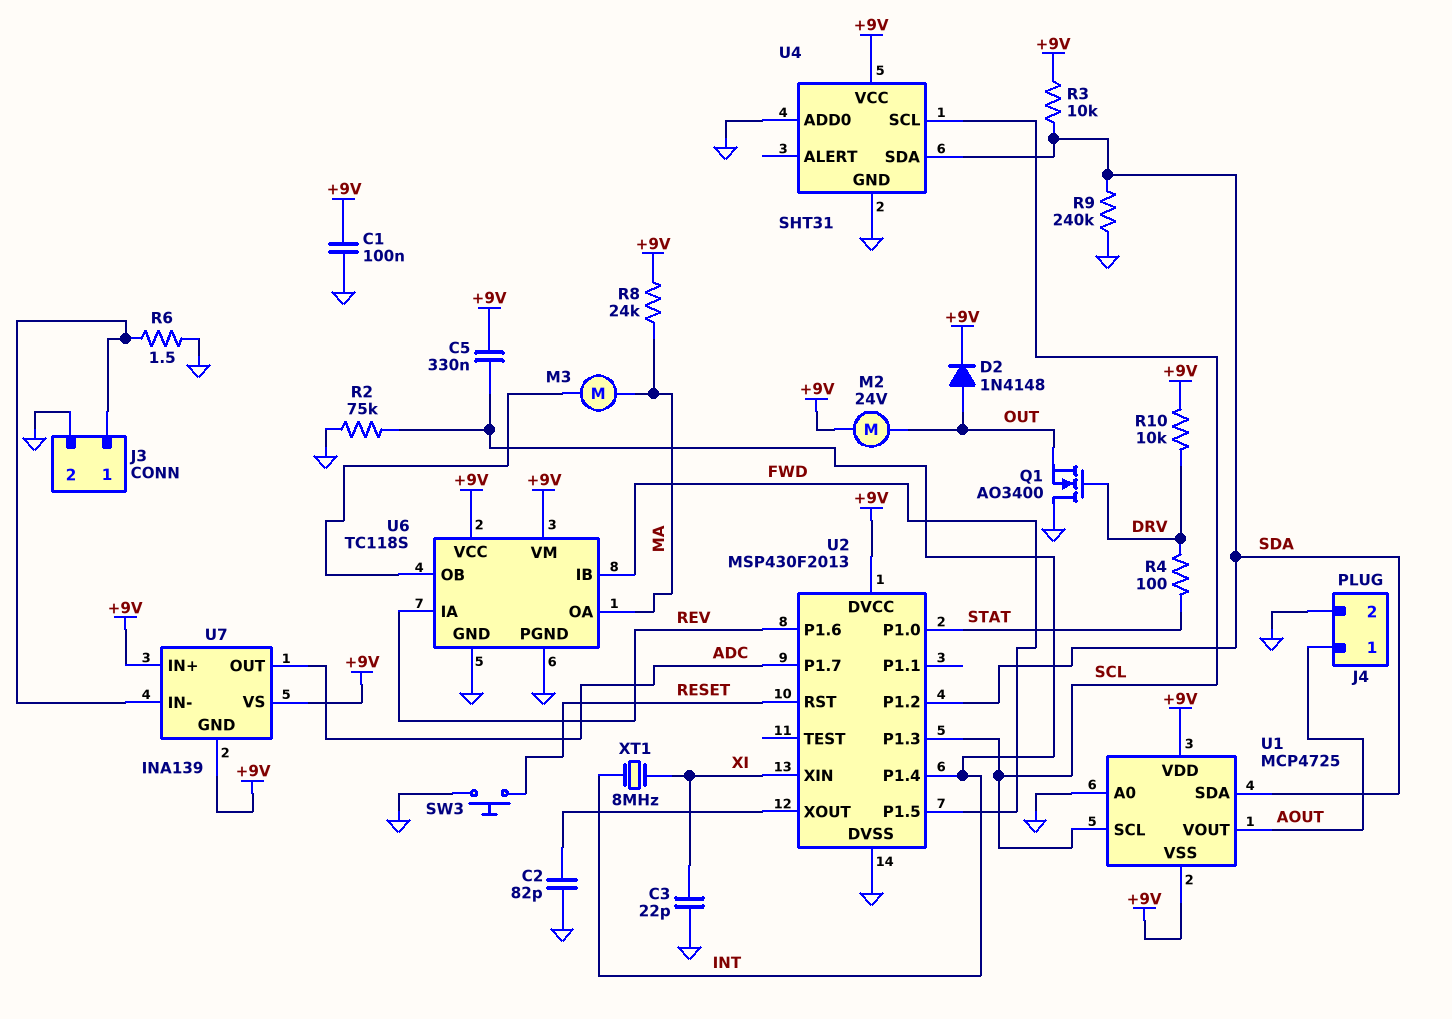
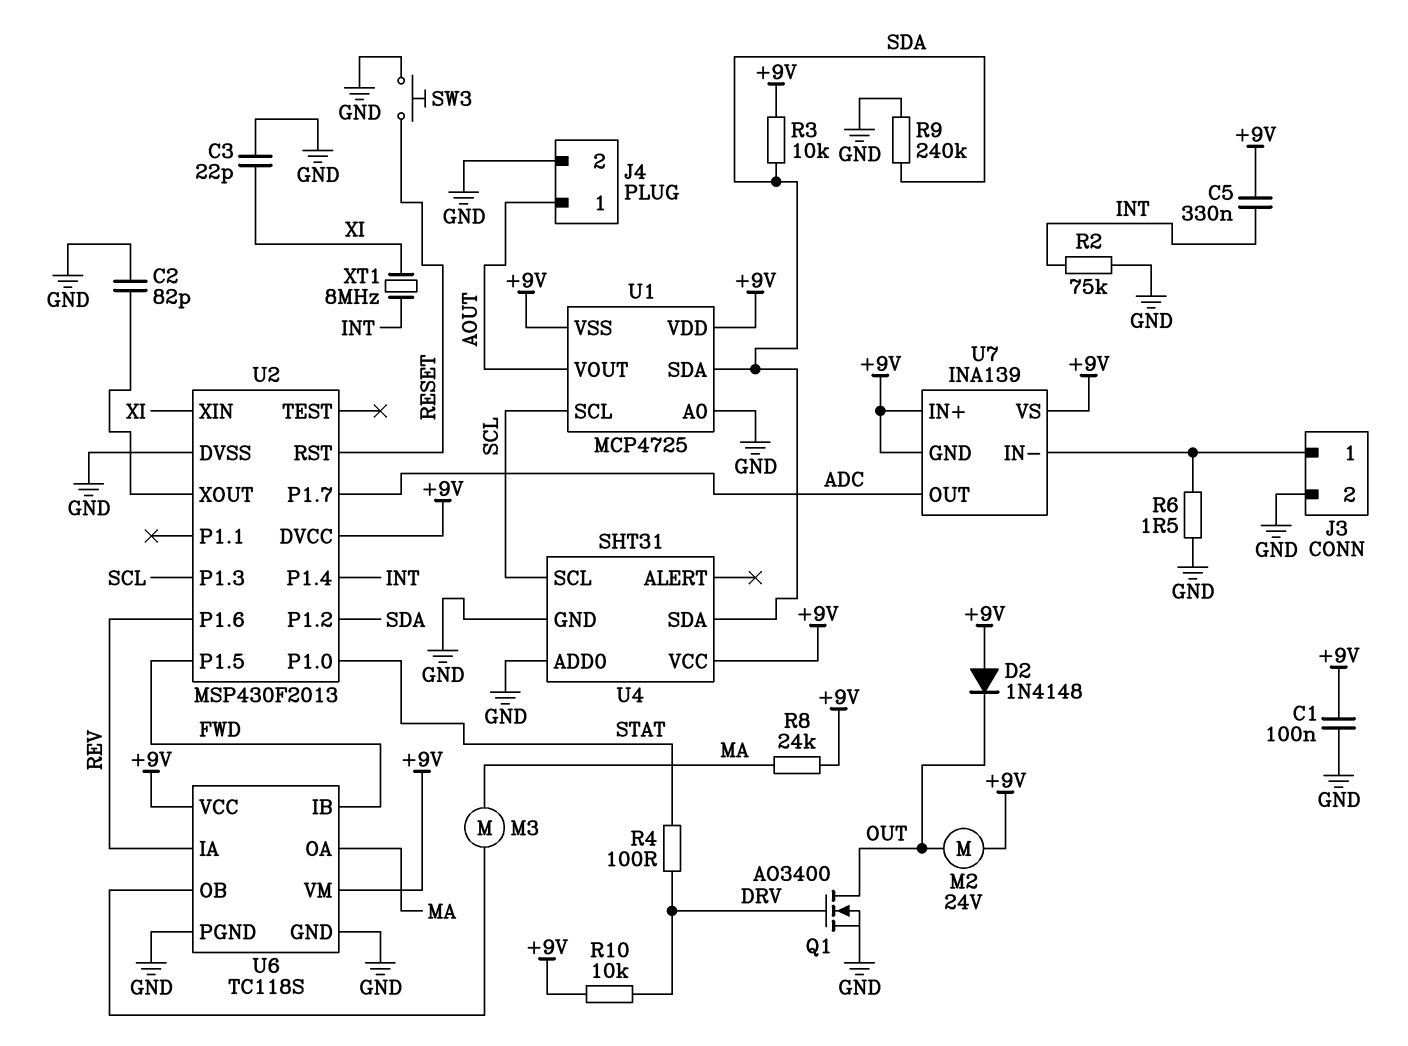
D2: diode 1N4148 (A OUT, K +9V) -> diode 1N4148 (A +9V, K OUT)
Q1: NMOS AO3400 (G DRV, D GND, S OUT) -> NMOS AO3400 (G DRV, D OUT, S GND)

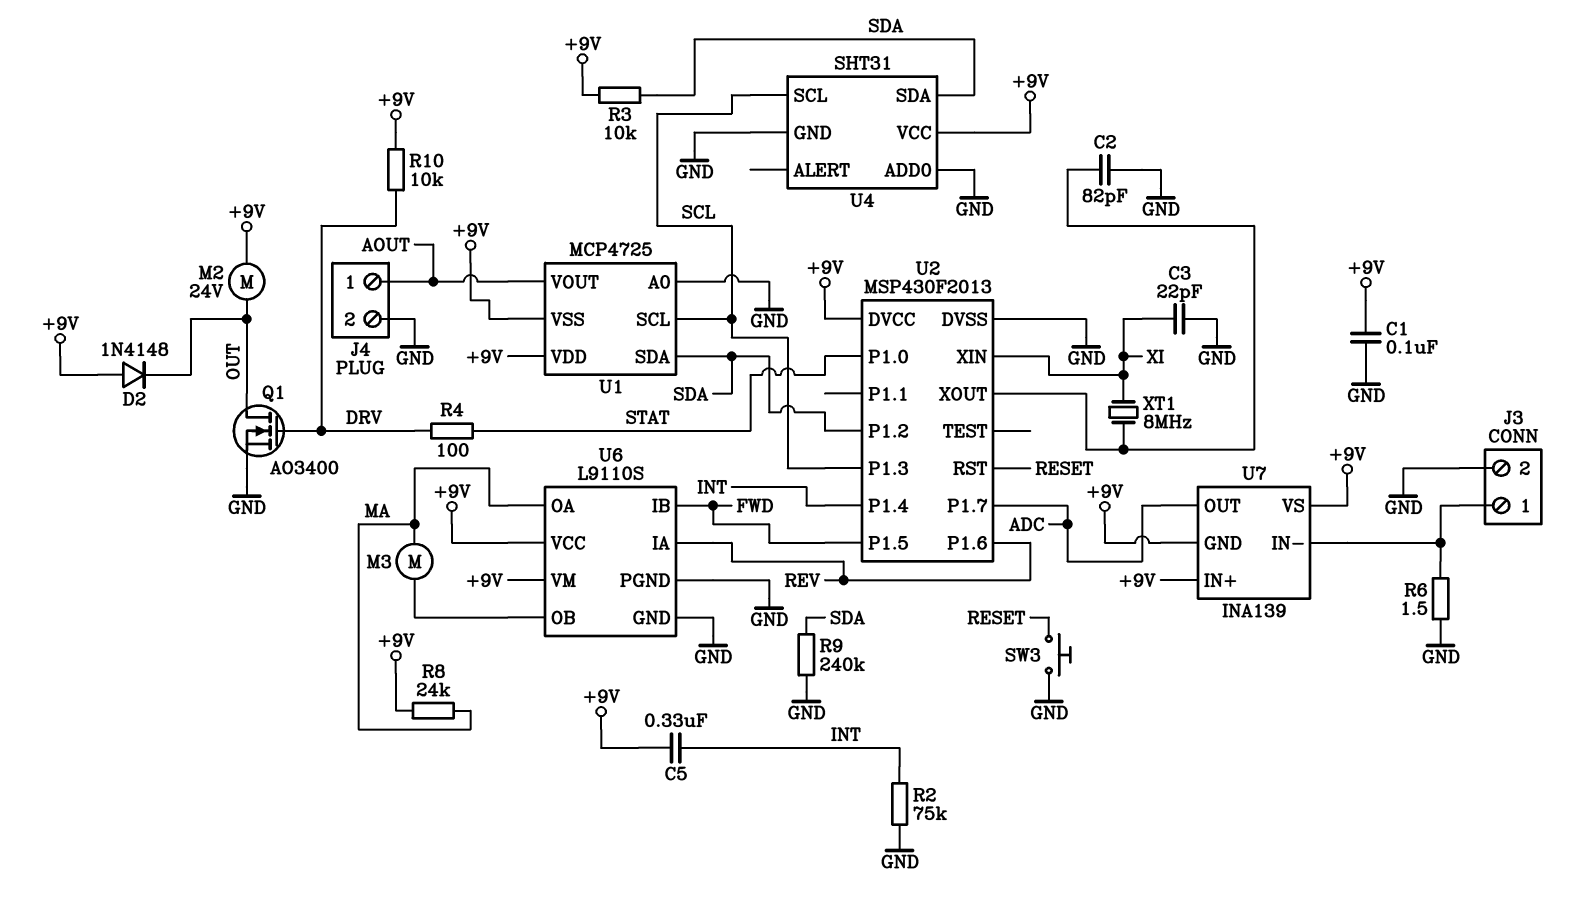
U6: TC118S -> L9110S
XT1: 8MHz (INT, XI) -> 8MHz (U2/XOUT, XI)

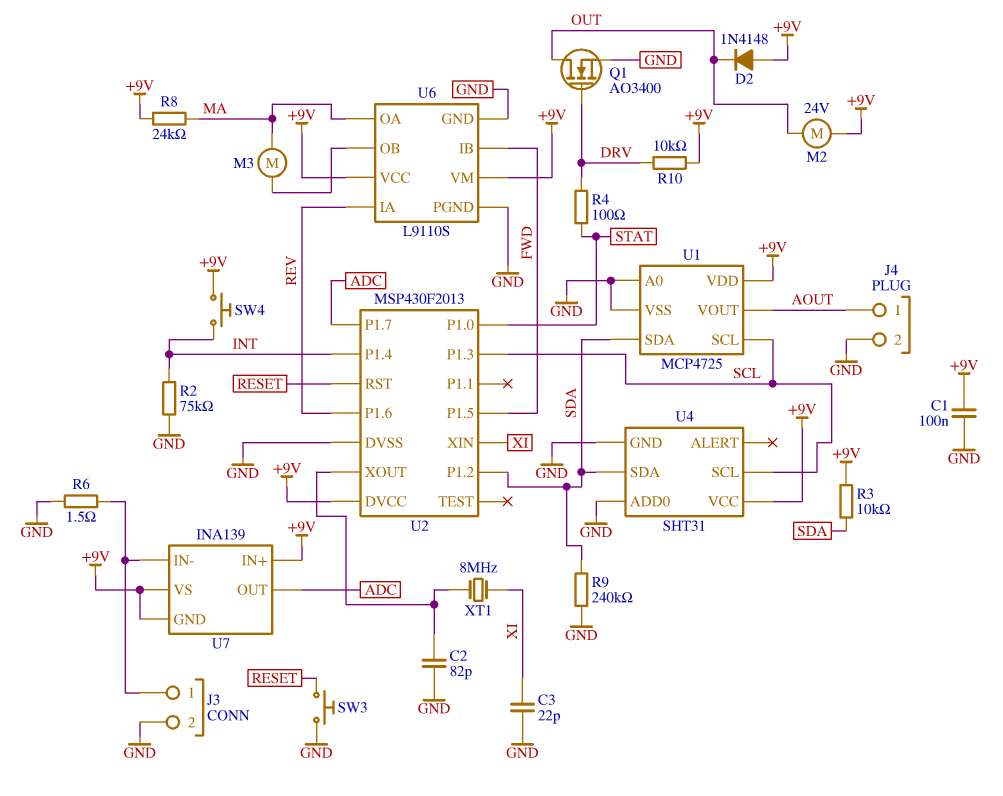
C5: 330nF (+9V, INT) -> none
SW4: none -> button (+9V, INT)
U1 pin VSS: +9V -> GND

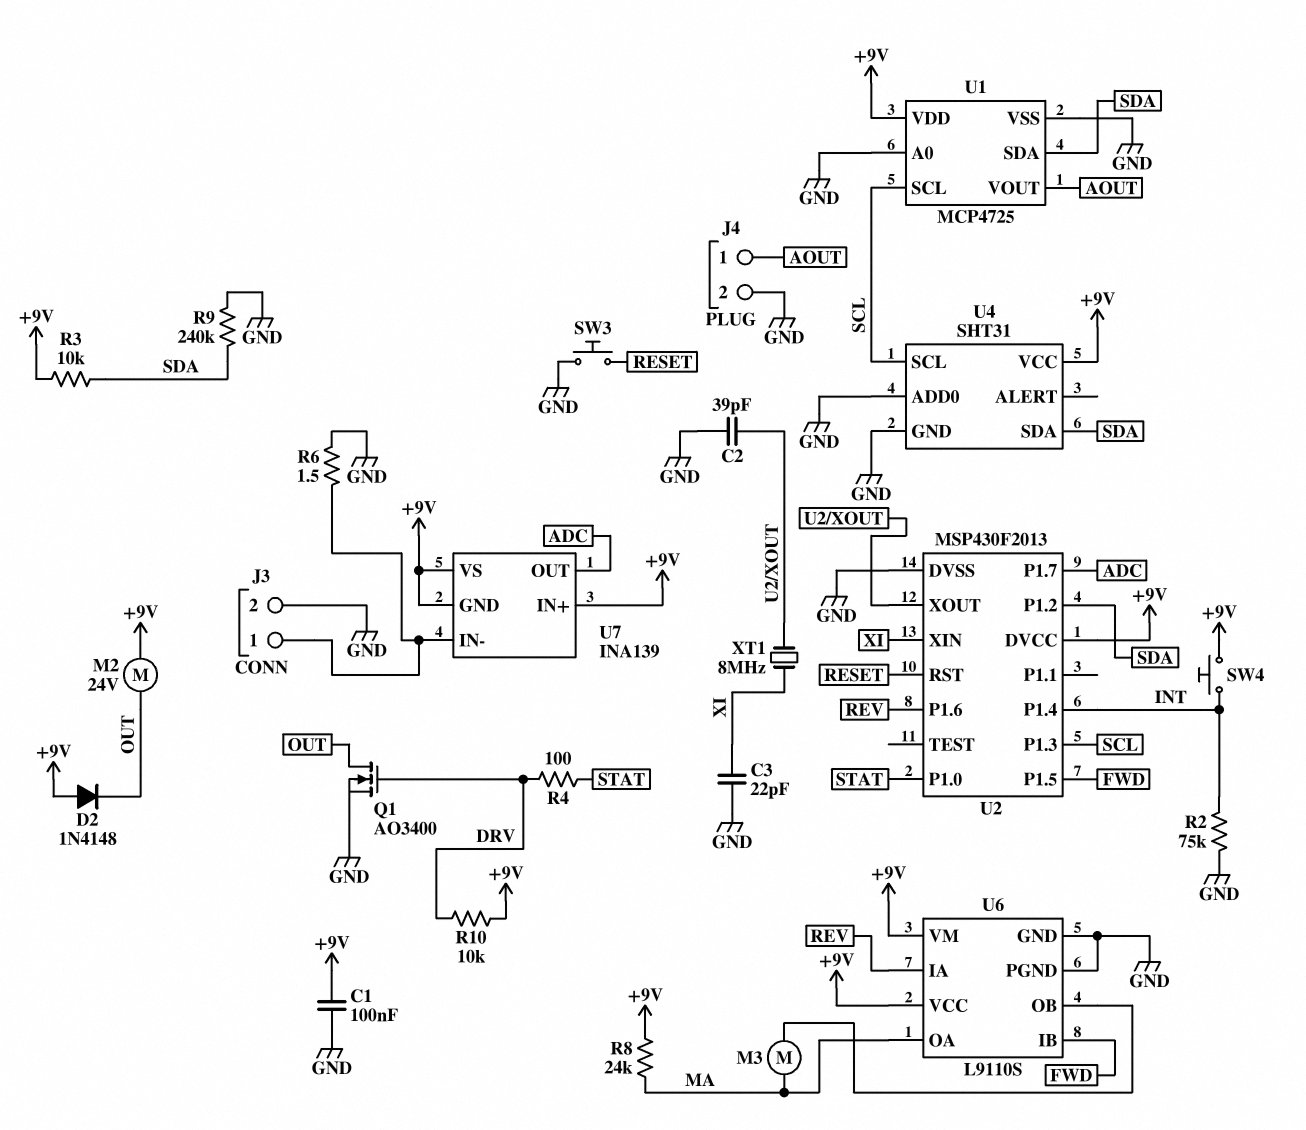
C2: 82pF (GND, U2/XOUT) -> 39pF (GND, U2/XOUT)

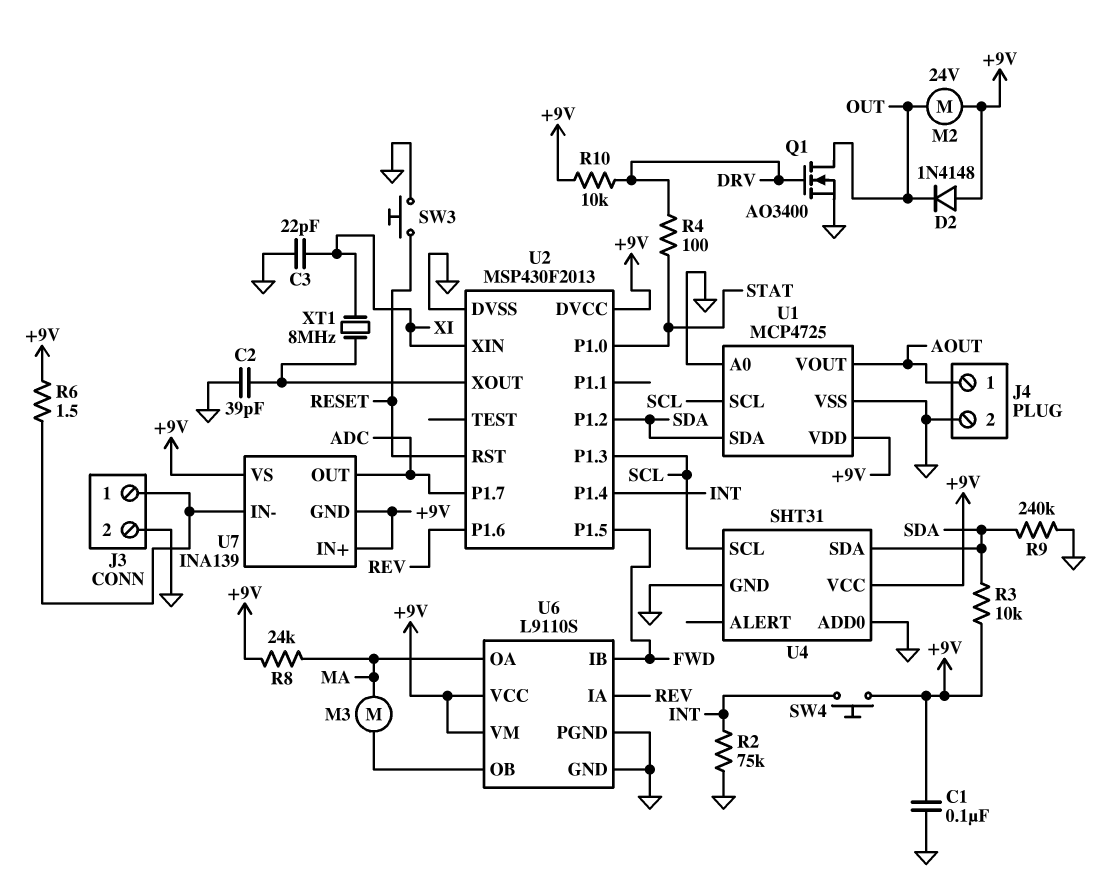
R6: 1.5 (GND, J3/1) -> 1.5 (+9V, J3/1)

